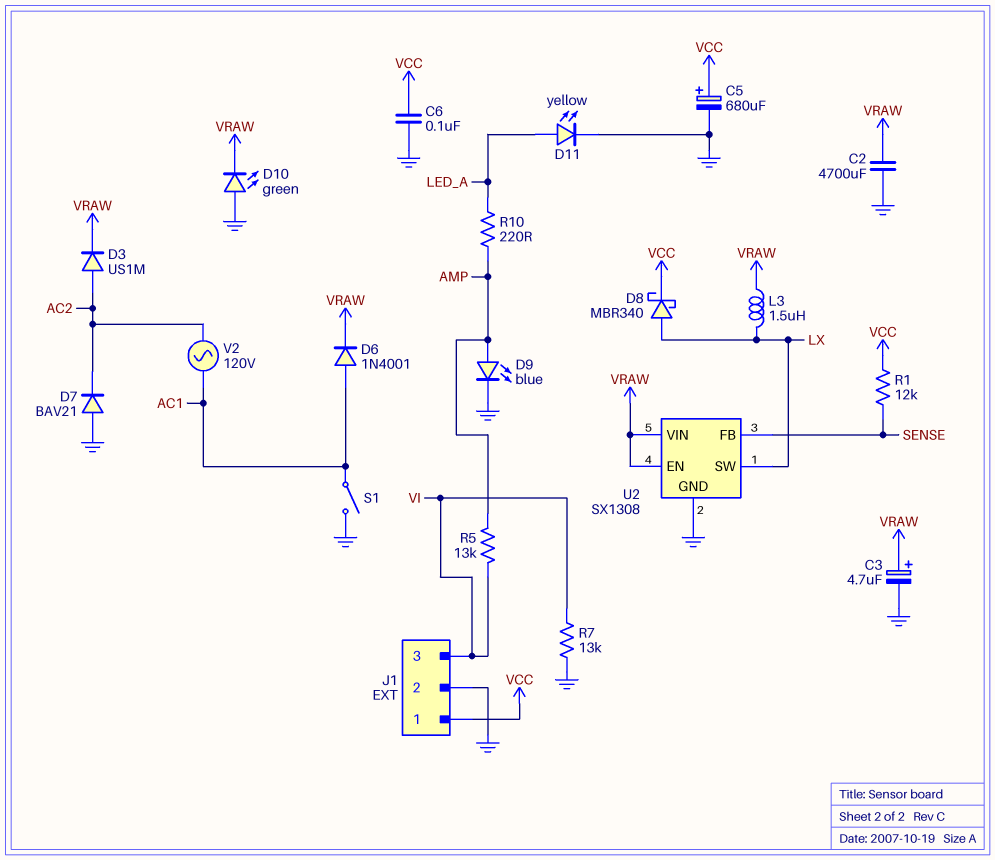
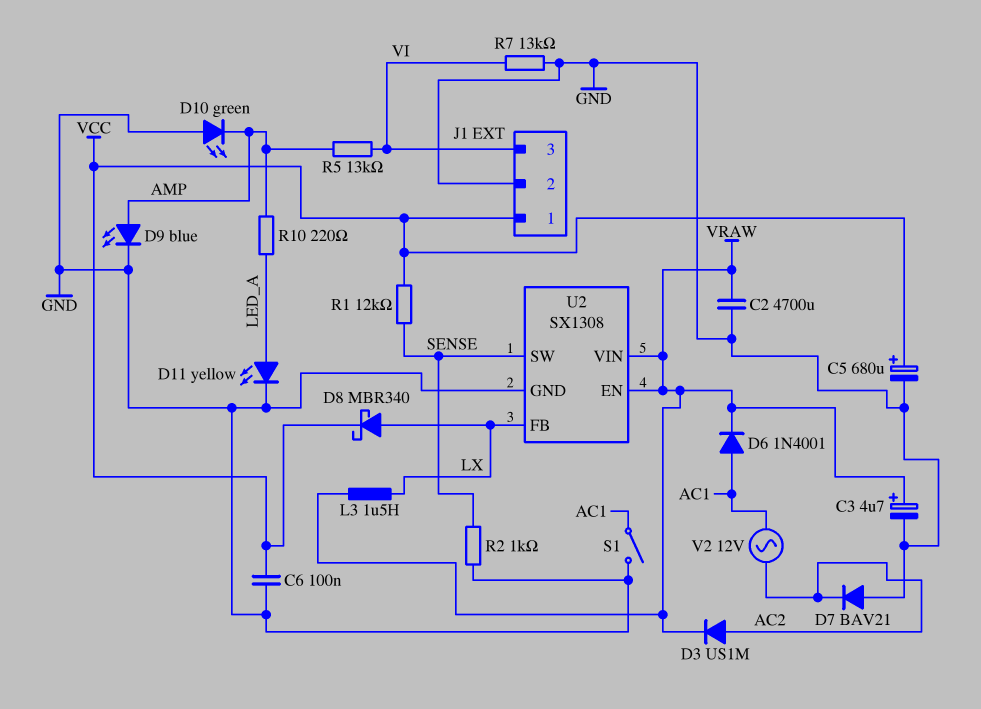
D10: LED green (A GND, K VRAW) -> LED green (A GND, K AMP)
R2: none -> 1k (GND, SENSE)
U2 pin FB: SENSE -> LX
U2 pin SW: LX -> SENSE
V2: AC 120V (AC1, AC2) -> AC 12V (AC1, AC2)

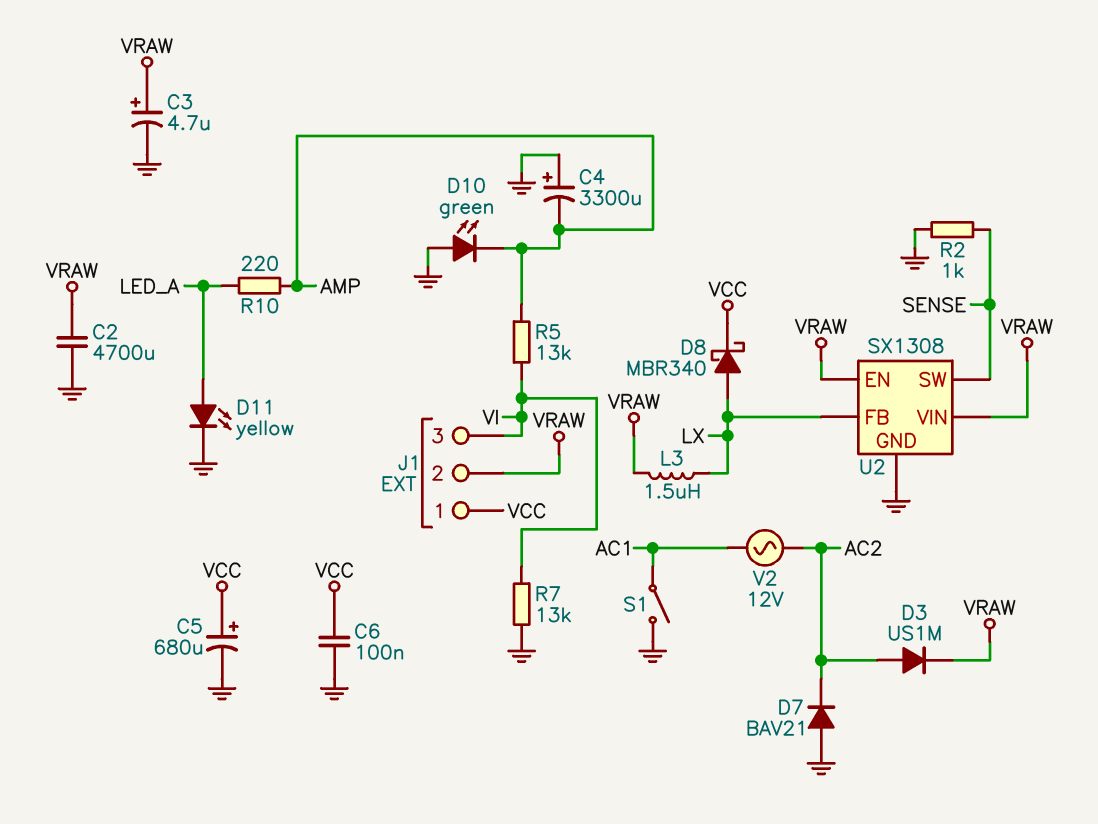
C4: none -> 3300uF (plus GND, minus AMP)
D6: diode 1N4001 (A AC1, K VRAW) -> none
D9: LED blue (A AMP, K GND) -> none
J1 pin 2: GND -> VRAW
R1: 12k (SENSE, VCC) -> none

